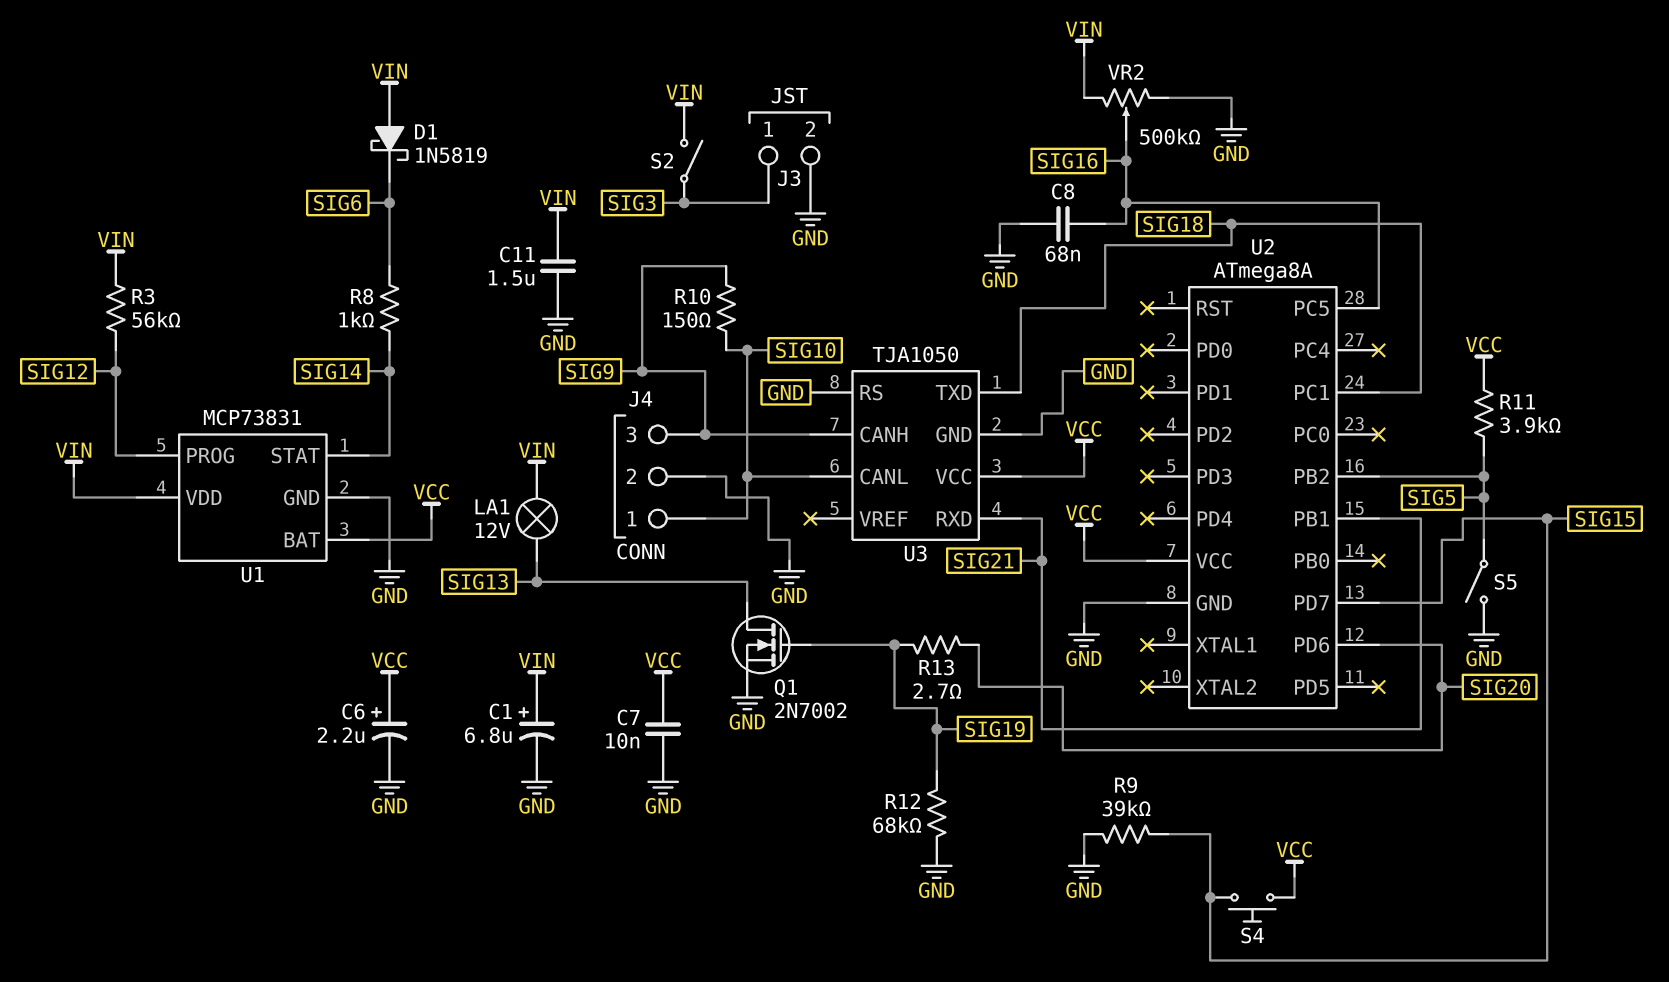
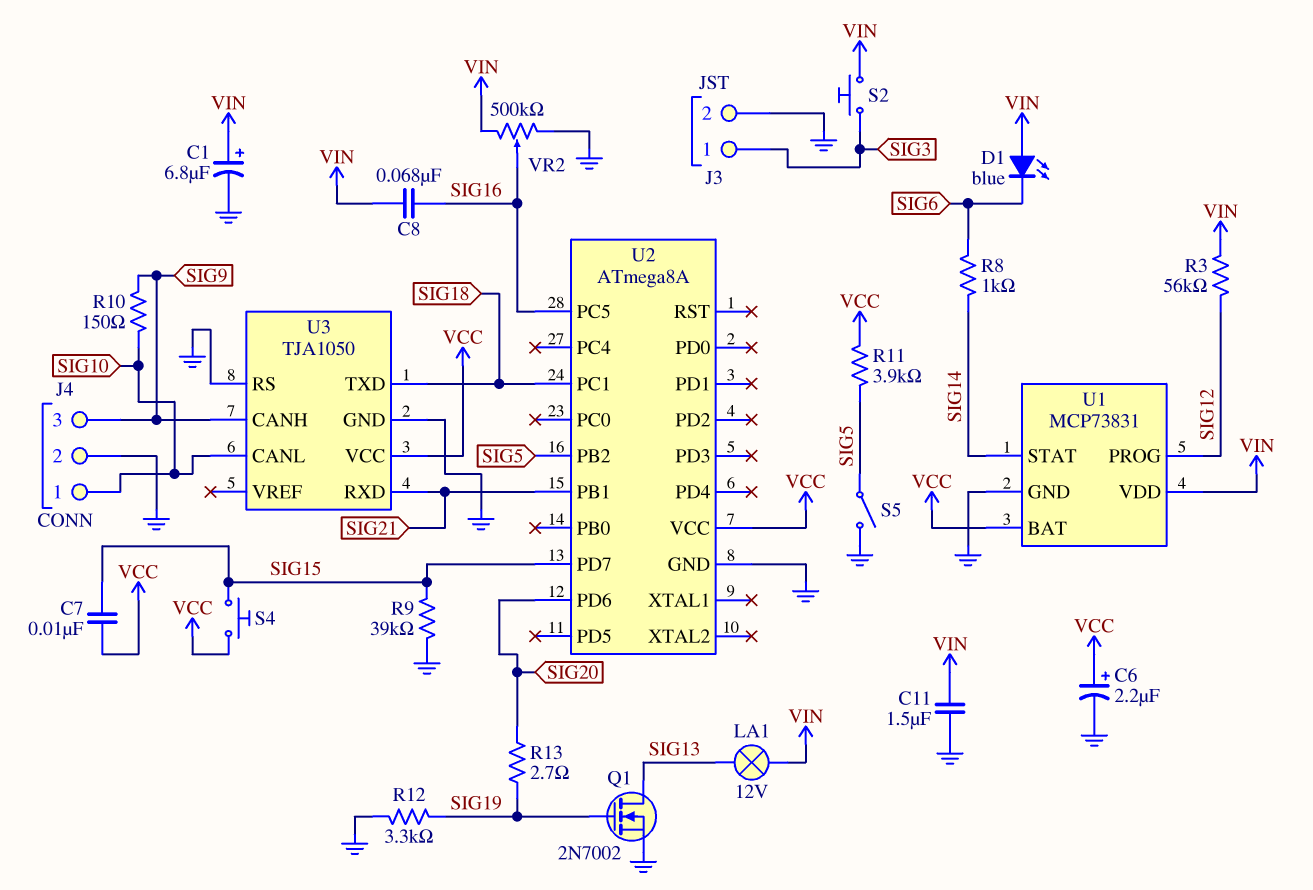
C7: 10nF (GND, VCC) -> 10nF (SIG15, VCC)
C8: 68nF (GND, SIG16) -> 68nF (SIG16, VIN)
D1: schottky 1N5819 (A VIN, K SIG6) -> LED blue (A VIN, K SIG6)
R12: 68k (GND, SIG19) -> 3.3k (GND, SIG19)
S2: switch (SIG3, VIN) -> button (SIG3, VIN)

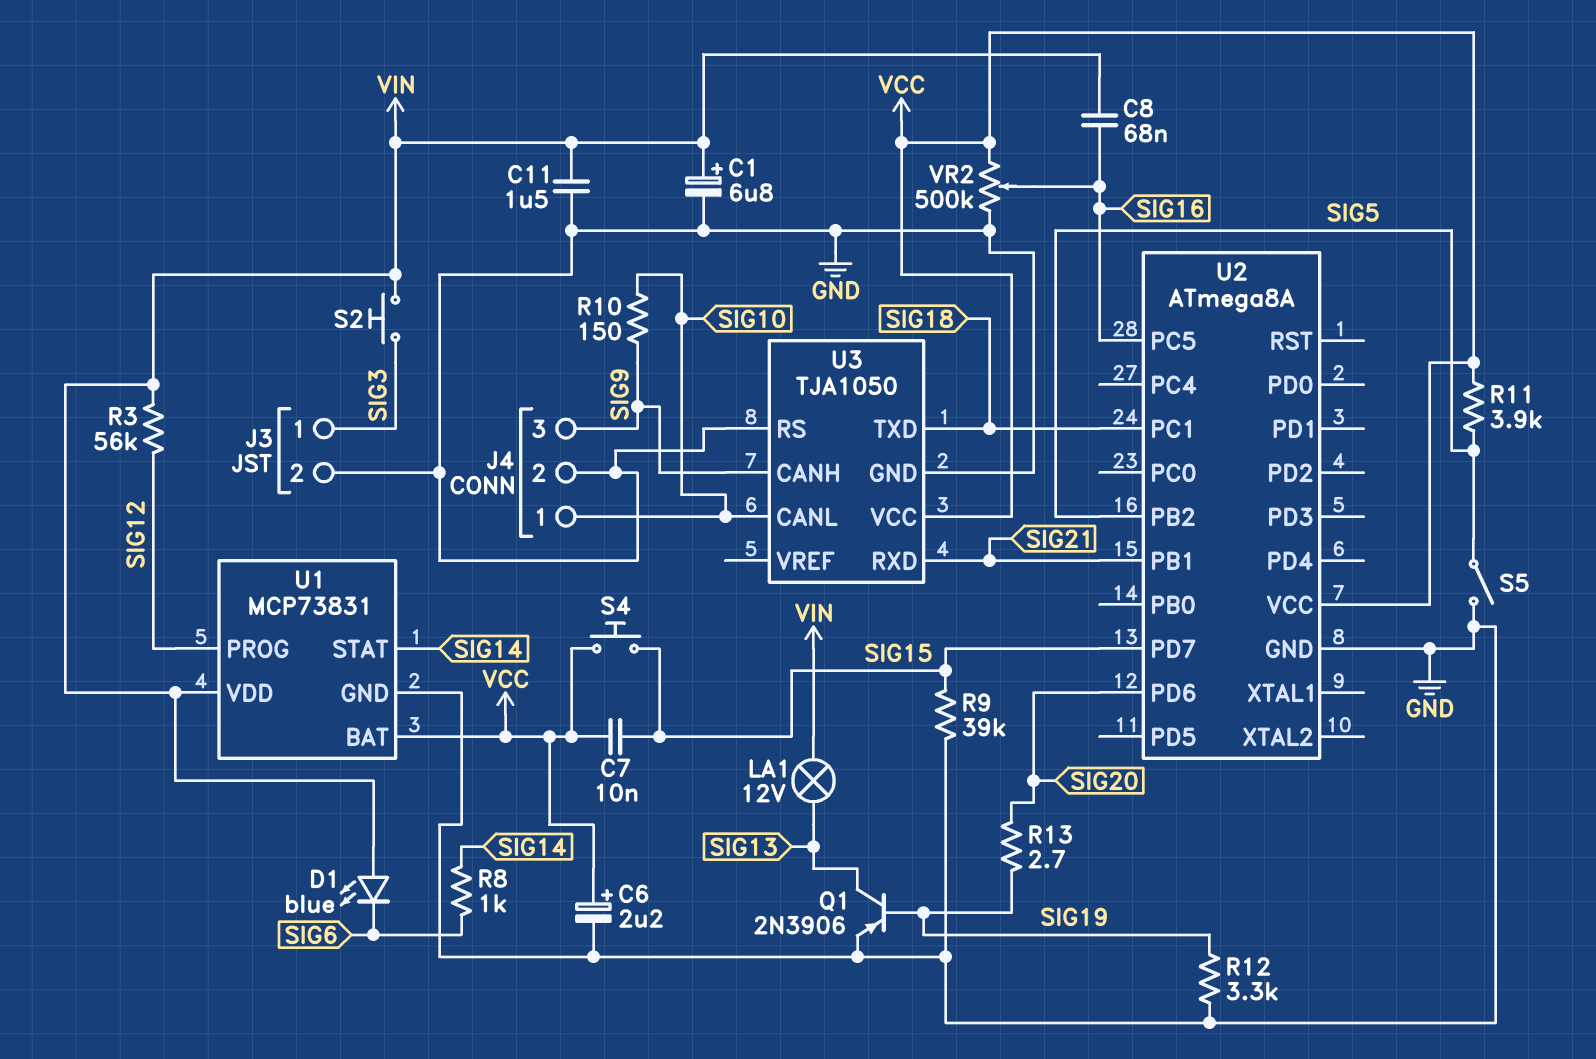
Q1: NMOS 2N7002 (G SIG19, D SIG13, S GND) -> PNP 2N3906 (B SIG19, C SIG13, E GND)
VR2: 500k (GND, VIN, wiper SIG16) -> 500k (GND, VCC, wiper SIG16)

